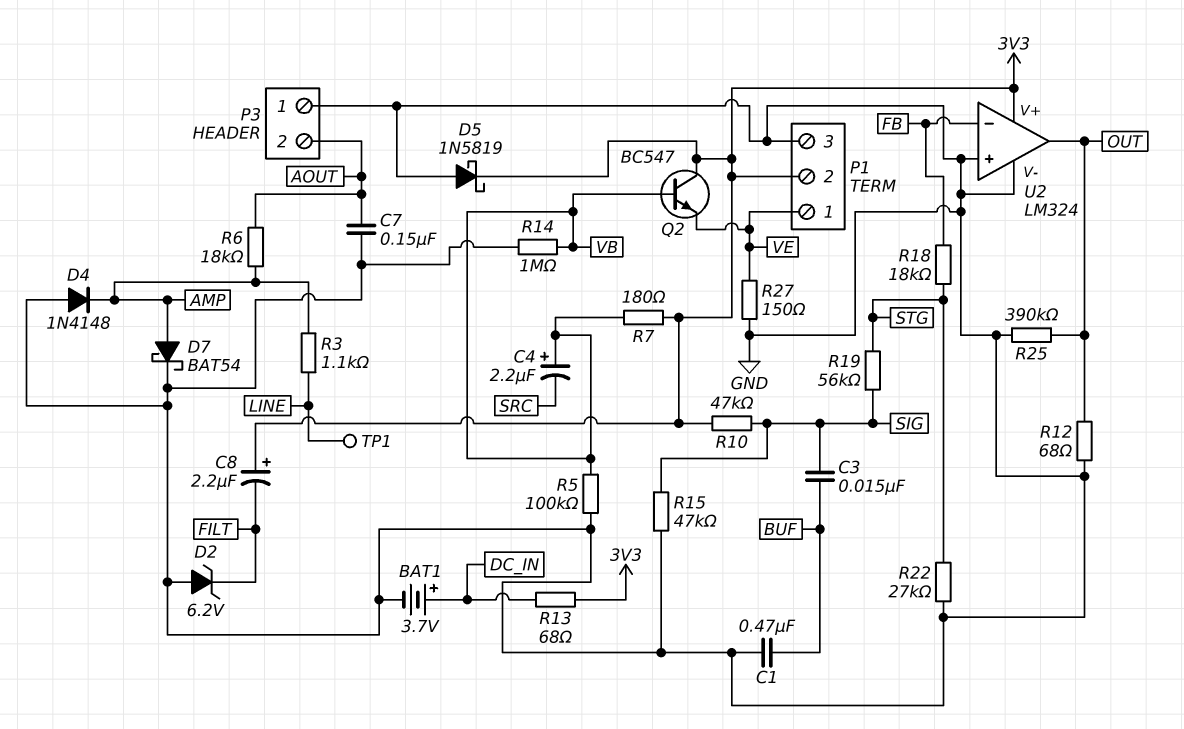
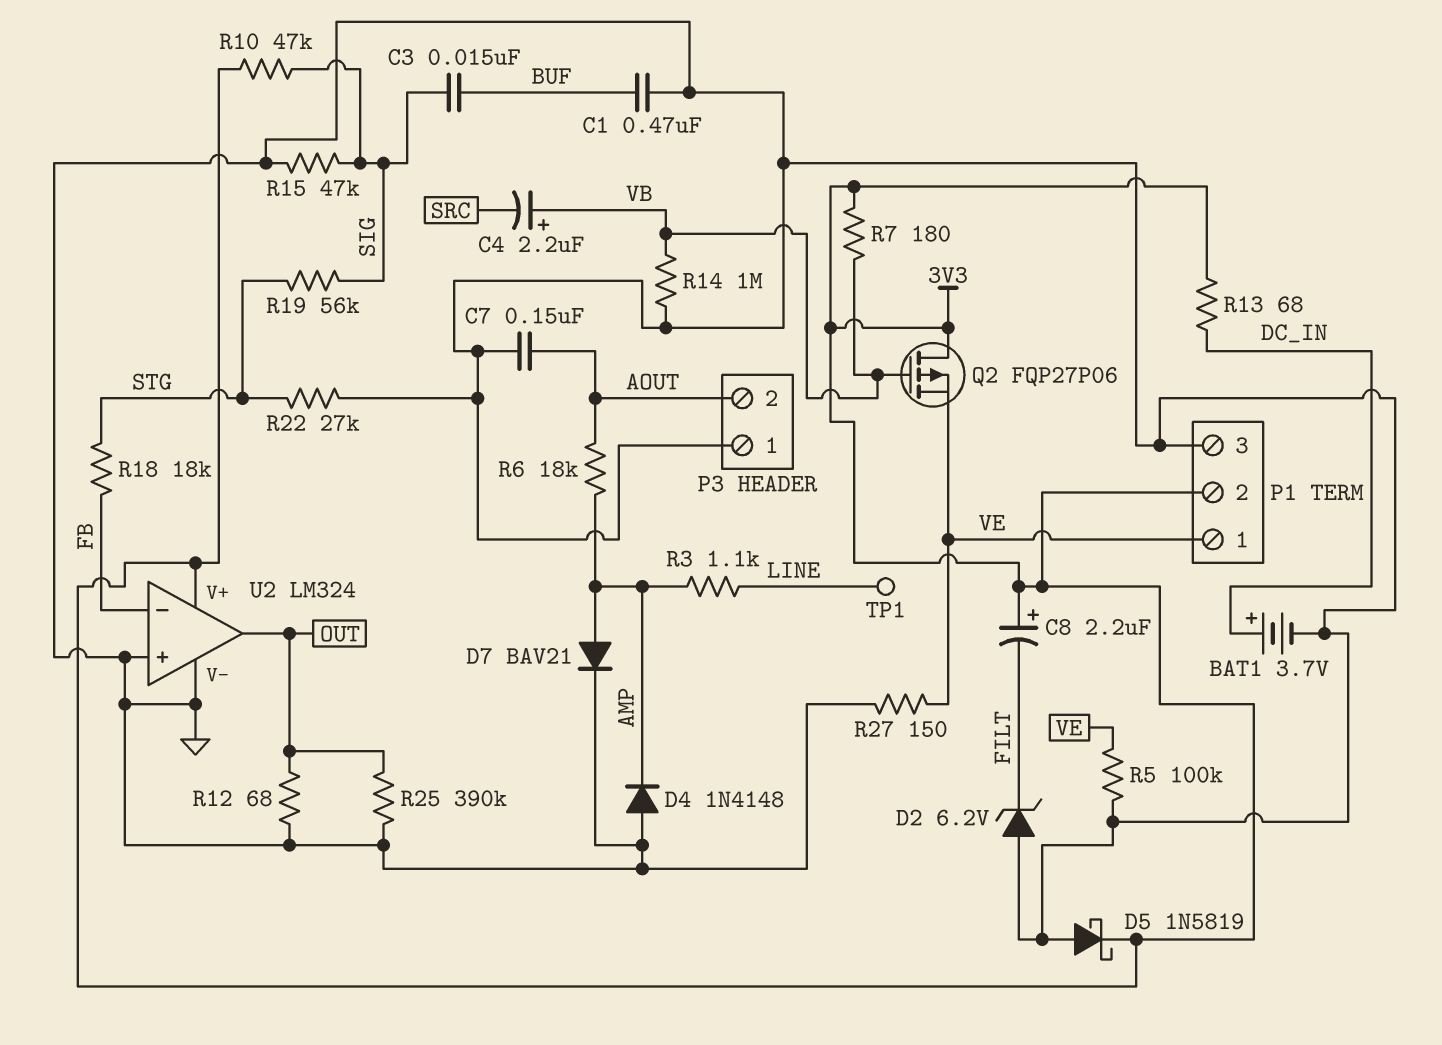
D7: schottky BAT54 (A AMP, K GND) -> diode BAV21 (A AMP, K GND)
Q2: NPN BC547 (B VB, C 3V3, E VE) -> PMOS FQP27P06 (G VB, D 3V3, S VE)
R5: 100k (GND, VB) -> 100k (GND, VE)

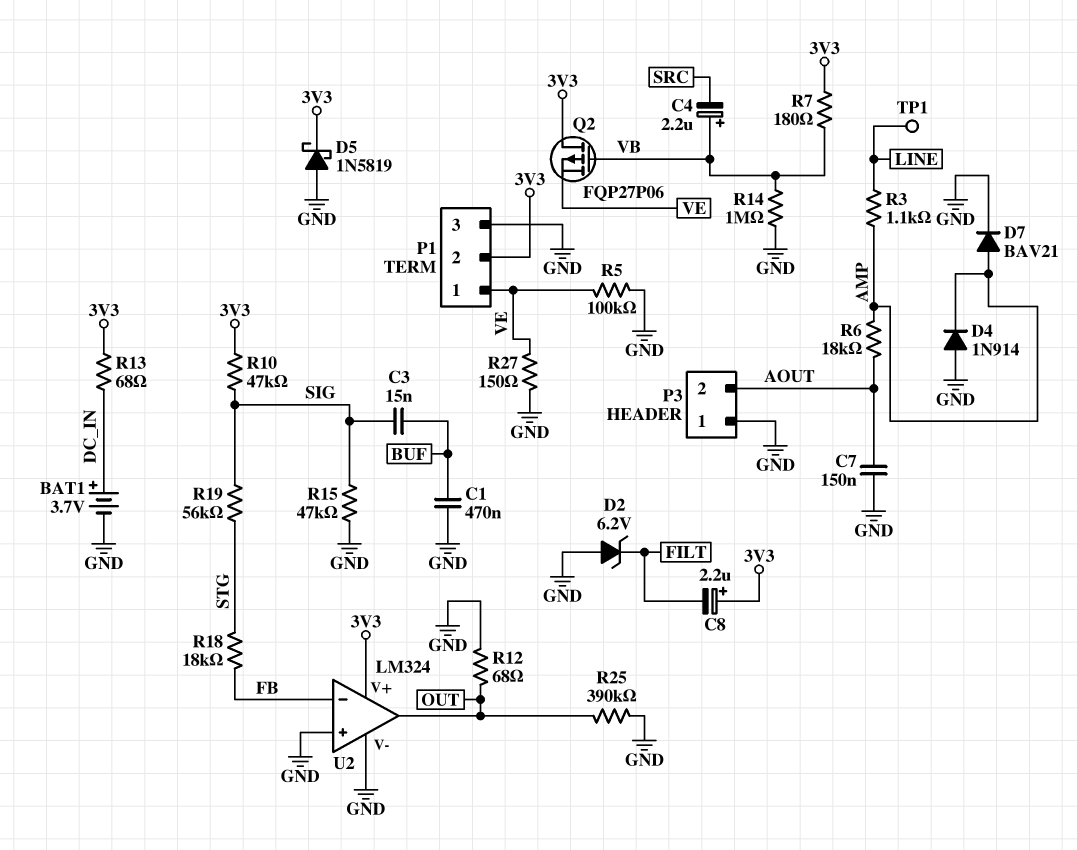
D4: diode 1N4148 (A GND, K AMP) -> diode 1N914 (A GND, K AMP)
R22: 27k (GND, STG) -> none

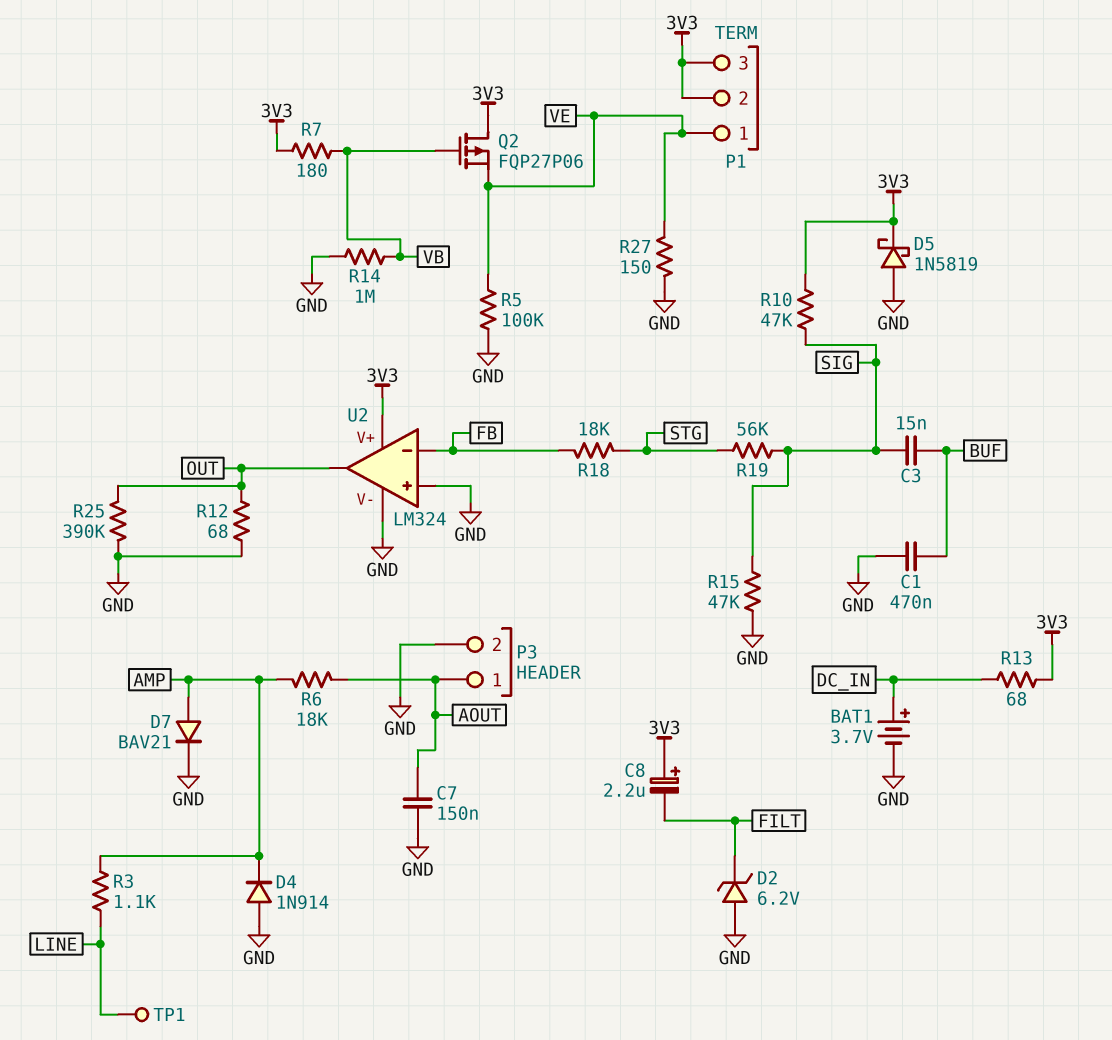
C4: 2.2uF (plus VB, minus SRC) -> none
P1 pin 3: GND -> 3V3
P3 pin 1: GND -> AOUT
P3 pin 2: AOUT -> GND

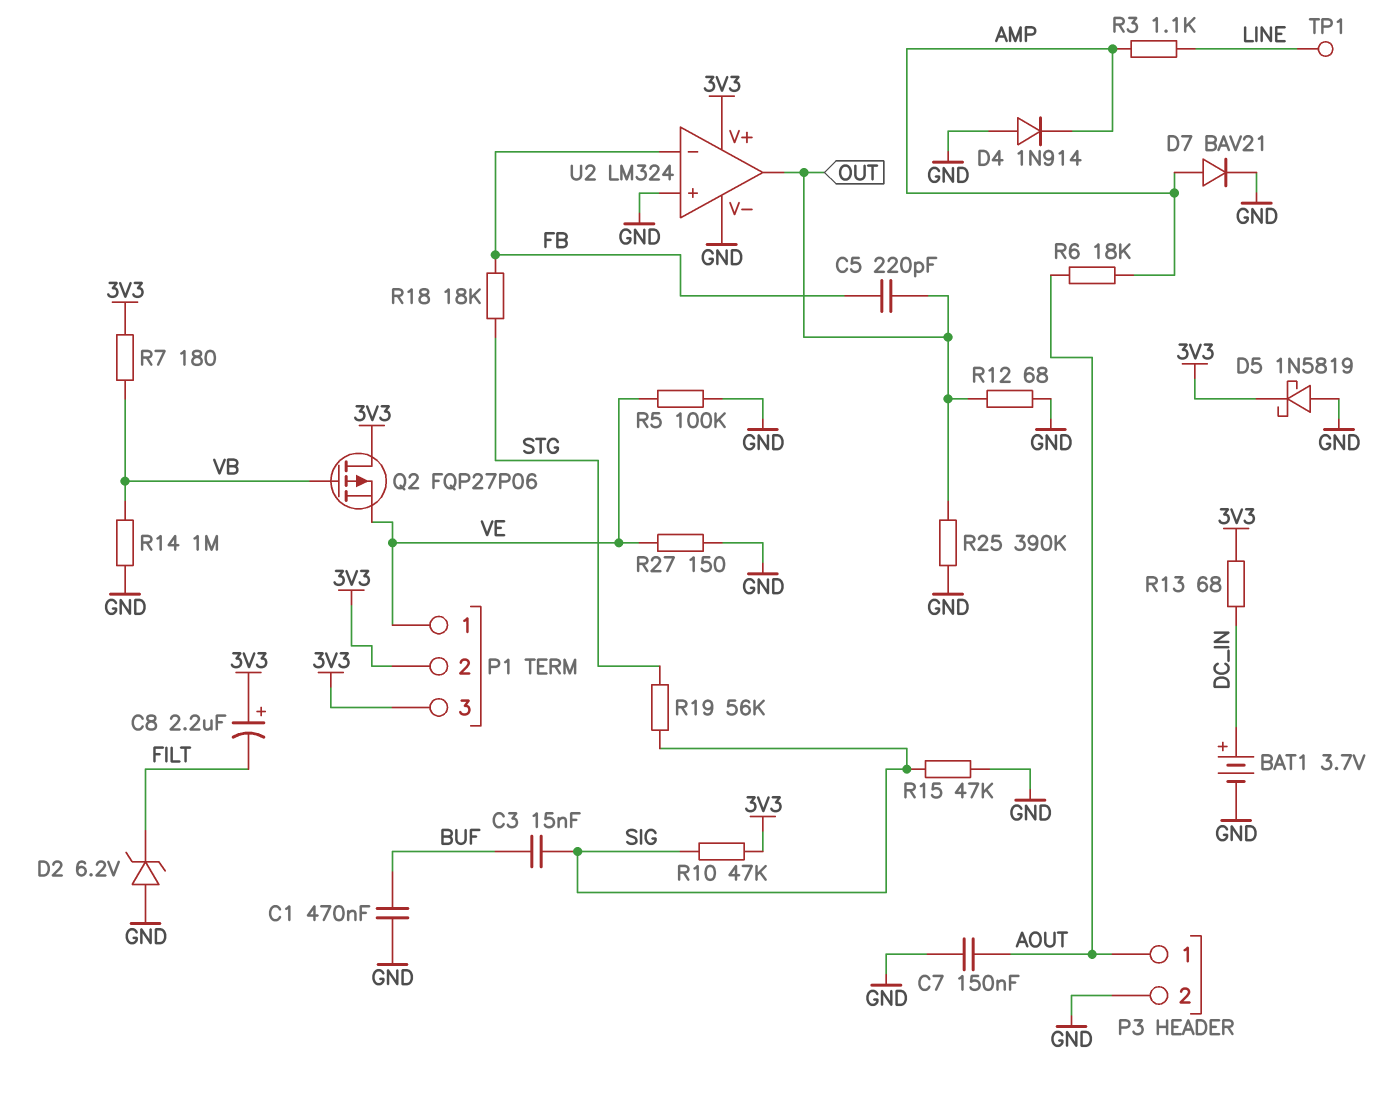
C5: none -> 220pF (FB, OUT)

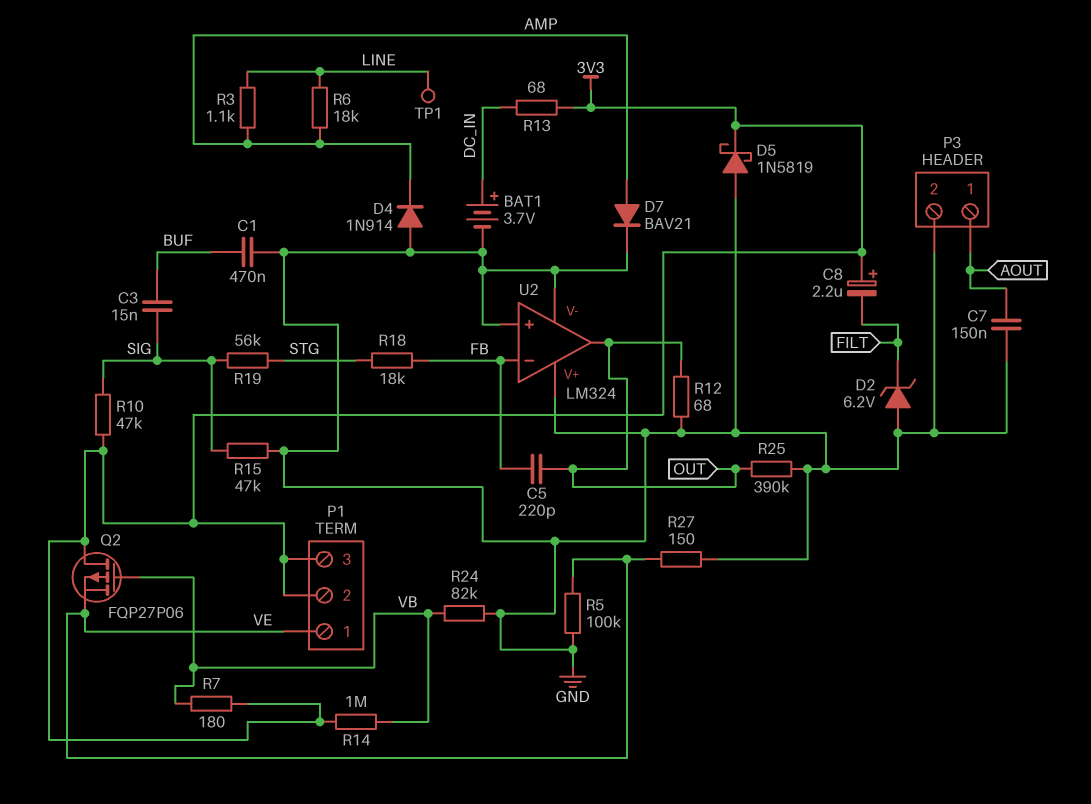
R6: 18k (AMP, AOUT) -> 18k (AMP, LINE)
R14: 1M (GND, VB) -> 1M (3V3, VB)
R24: none -> 82k (GND, VB)
U2 pin V+: 3V3 -> GND

